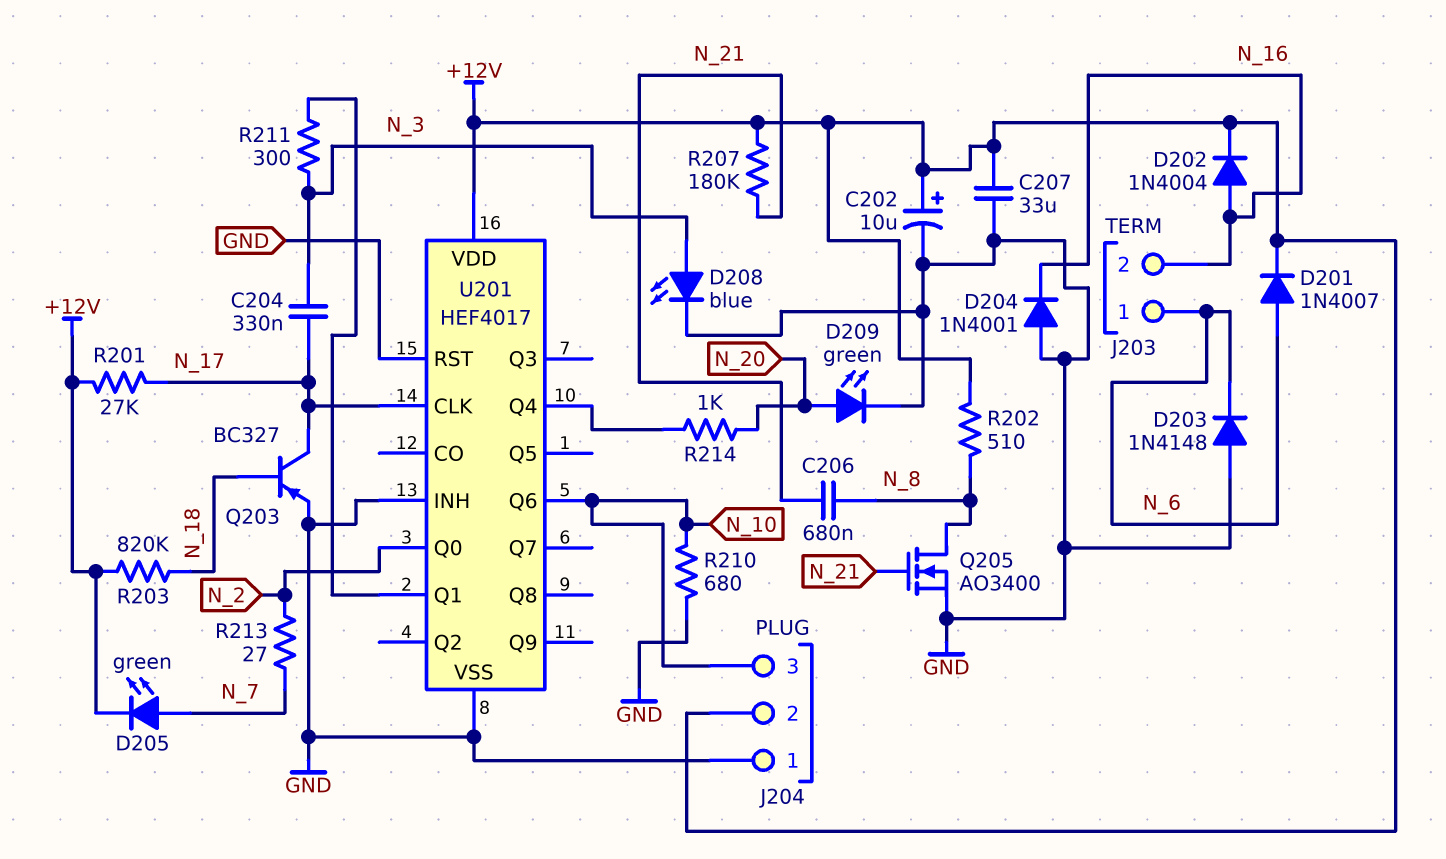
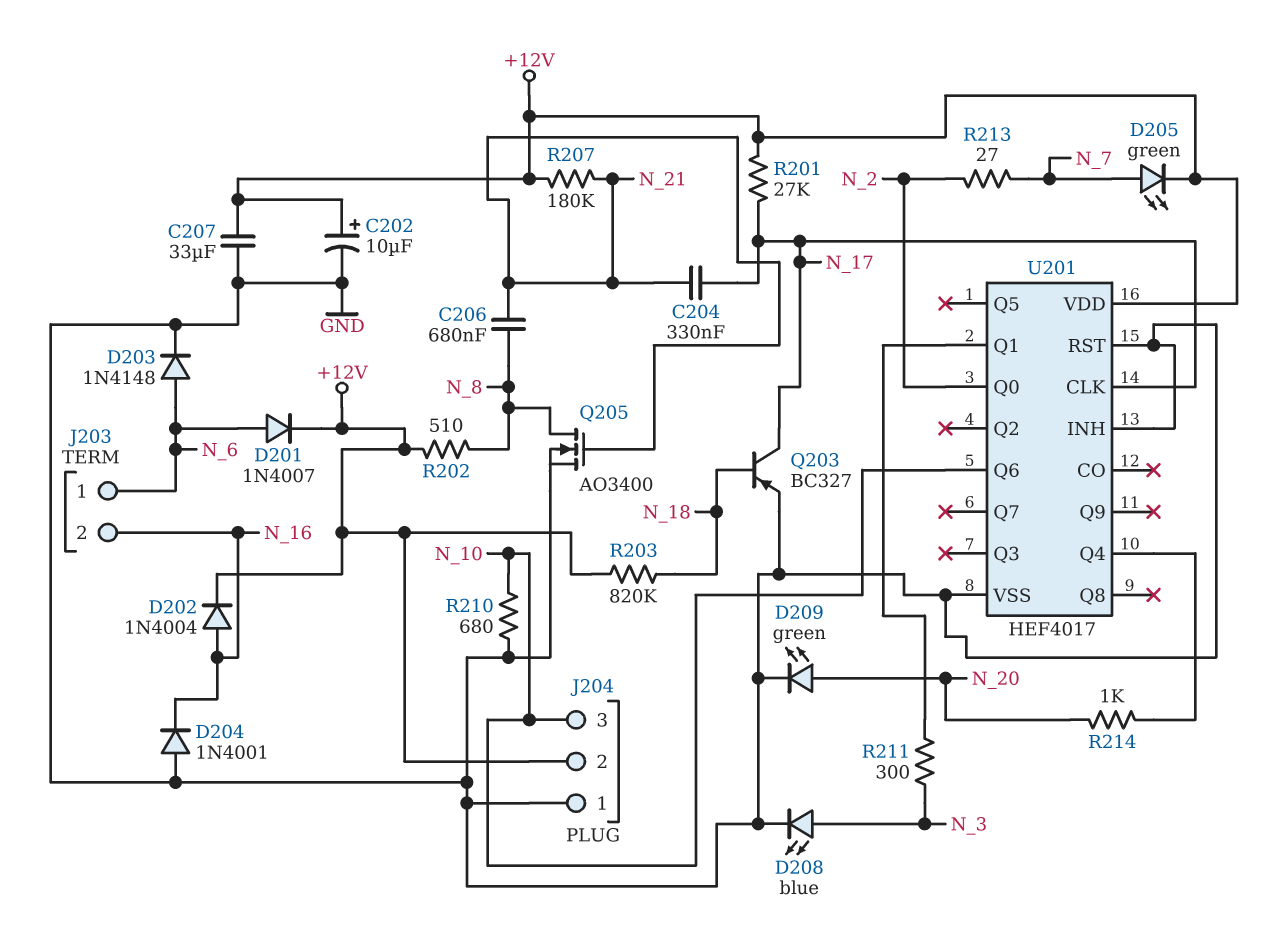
C204: 330nF (N_3, N_17) -> 330nF (N_17, N_21)
D203: diode 1N4148 (A GND, K N_6) -> diode 1N4148 (A N_6, K GND)

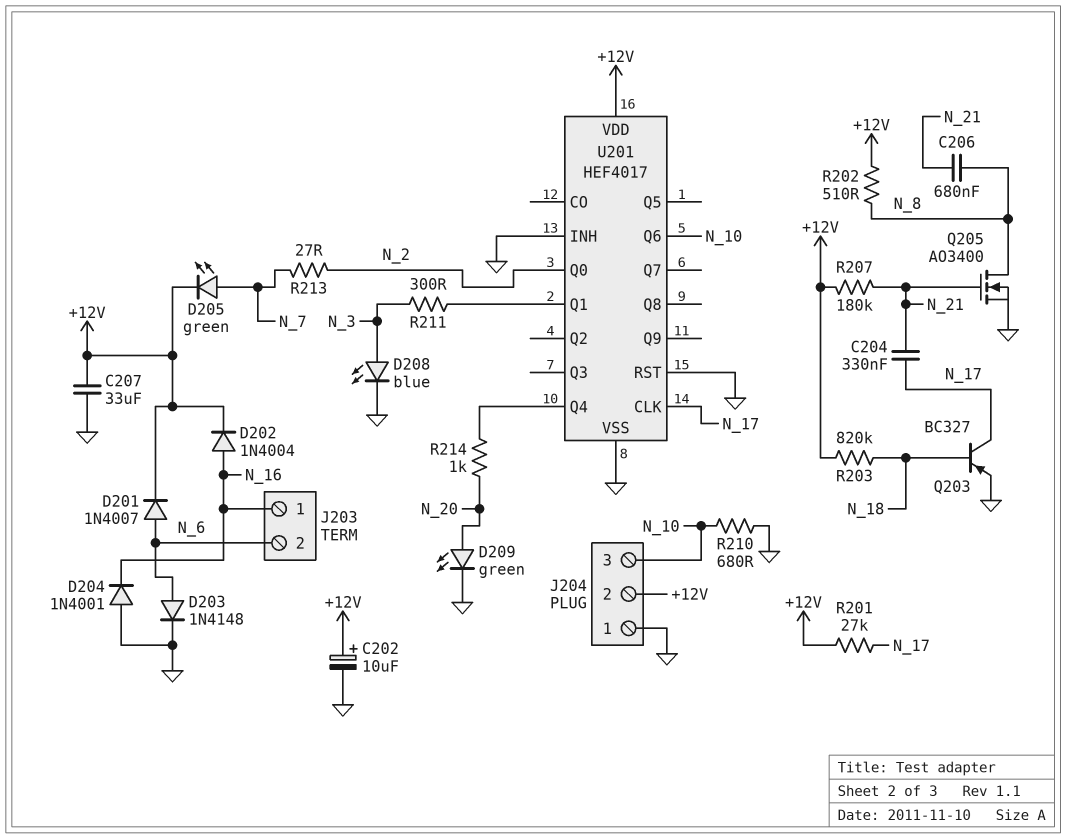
J203 pin 1: N_6 -> N_16
J203 pin 2: N_16 -> N_6

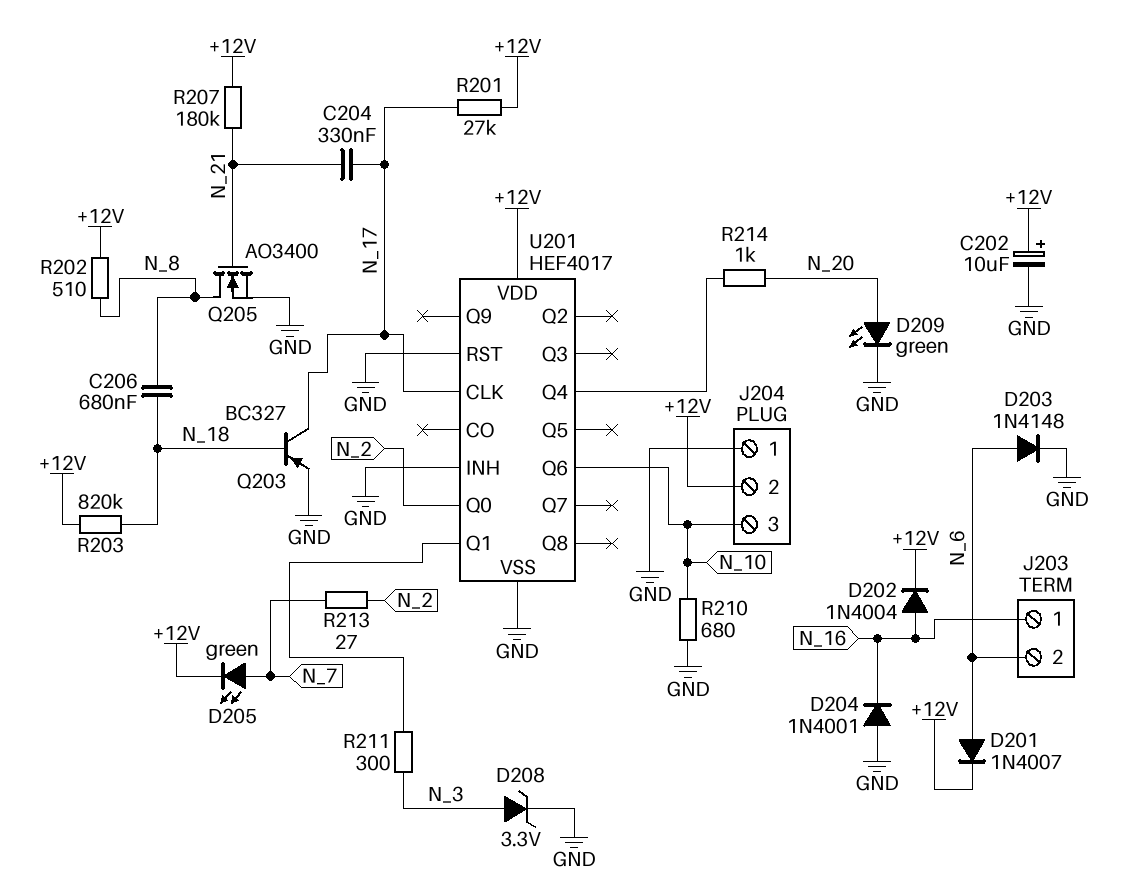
C206: 680nF (N_8, N_21) -> 680nF (N_8, N_18)
C207: 33uF (+12V, GND) -> none
D208: LED blue (A N_3, K GND) -> zener 3.3V (A N_3, K GND)

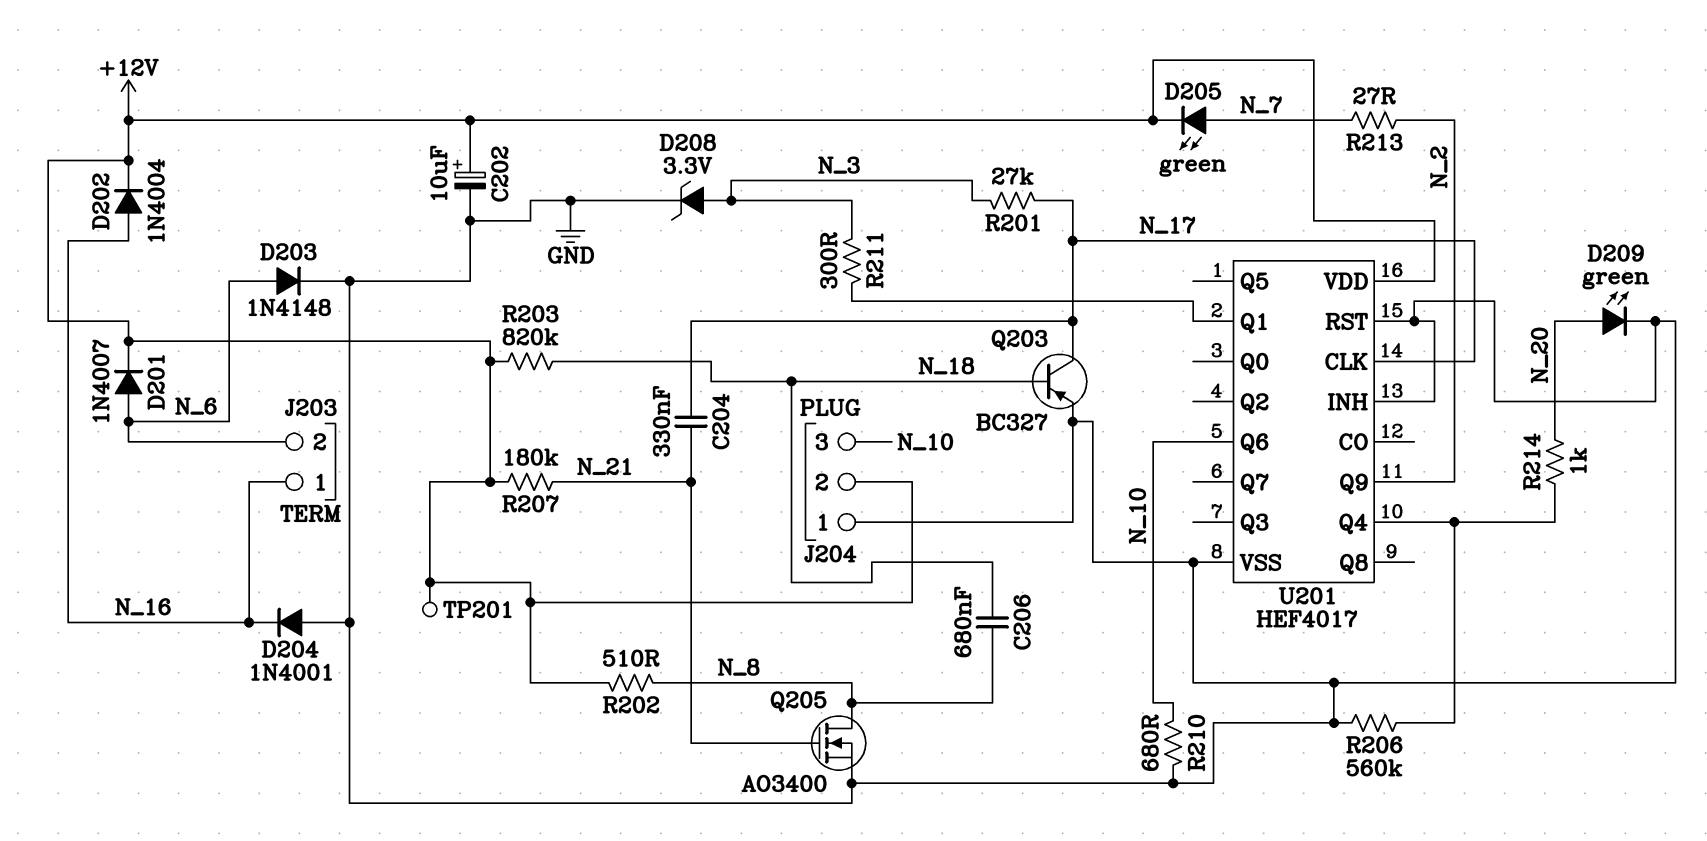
R201: 27k (+12V, N_17) -> 27k (N_3, N_17)
R206: none -> 560k (GND, U201/Q4)
TP201: none -> test point (+12V)
U201 pin Q0: N_2 -> none
U201 pin Q9: none -> N_2

